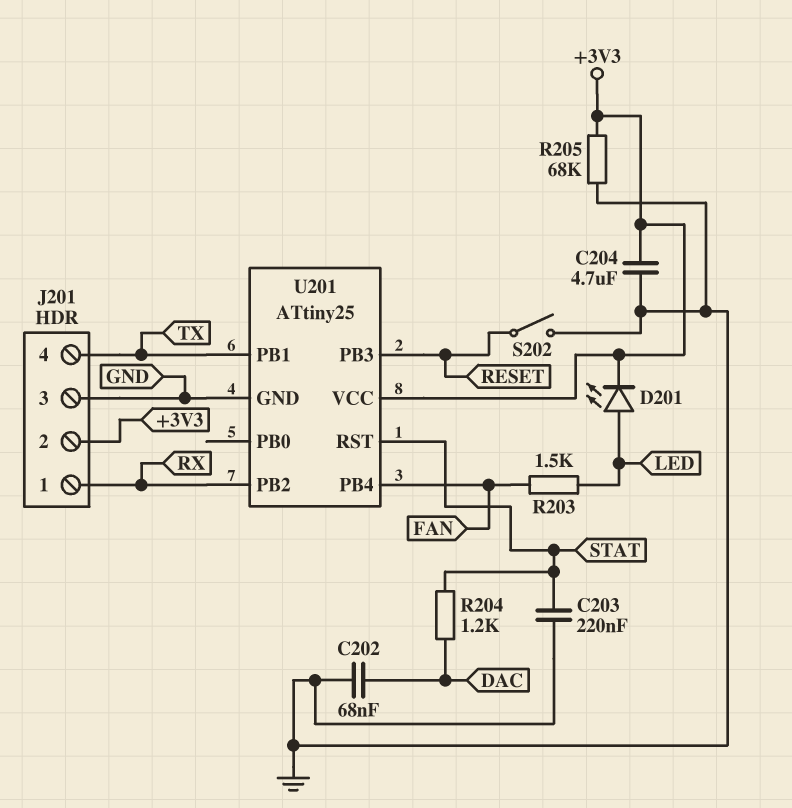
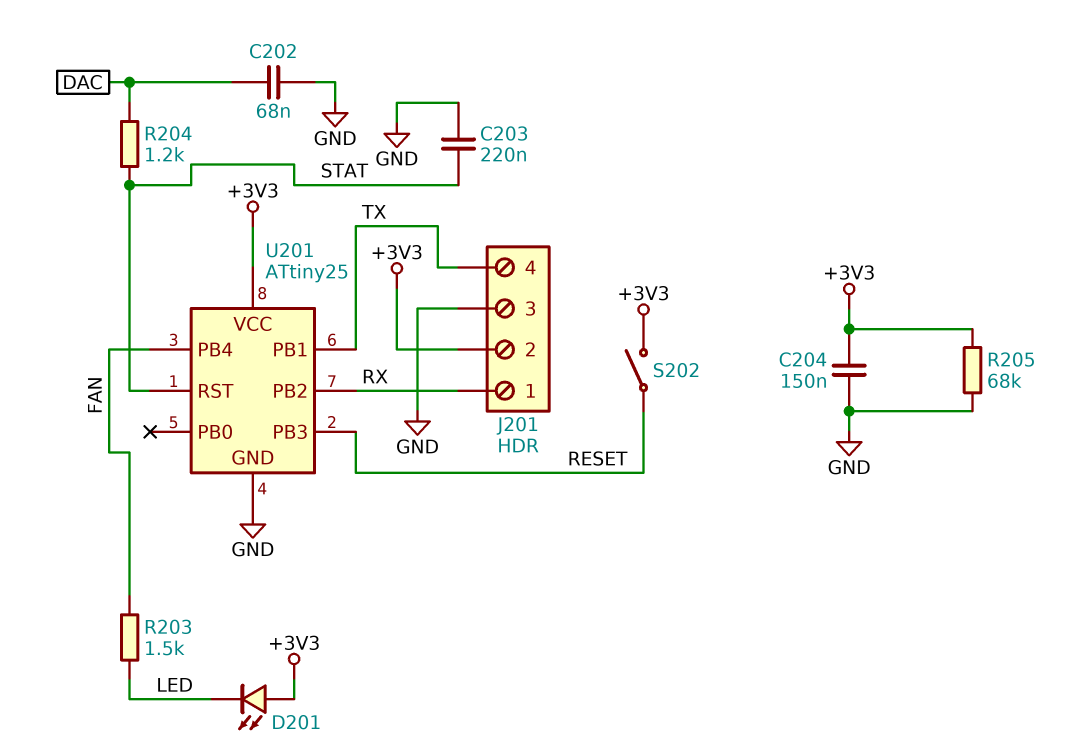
C204: 4.7uF (+3V3, GND) -> 150nF (+3V3, GND)
D201: LED (A LED, K +3V3) -> LED (A +3V3, K LED)
S202: switch (GND, RESET) -> switch (+3V3, RESET)

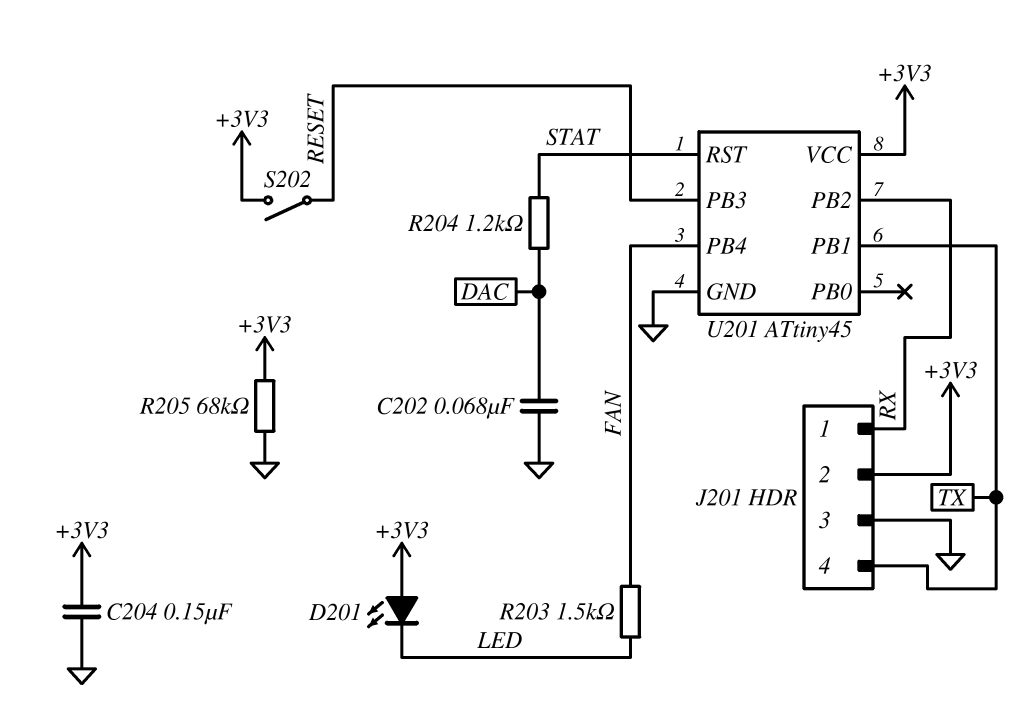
C203: 220nF (GND, STAT) -> none
U201: ATtiny25 -> ATtiny45

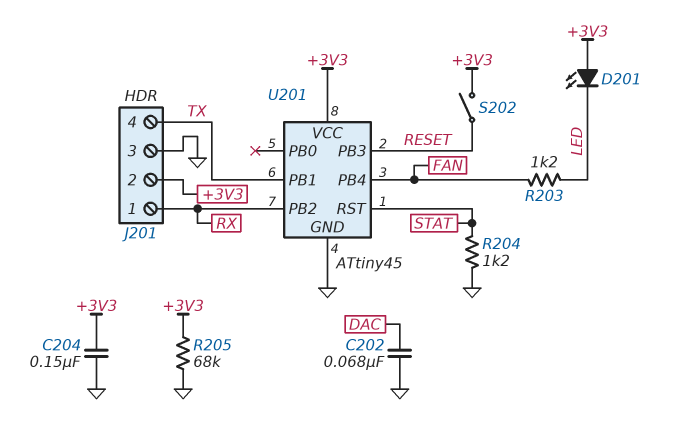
R203: 1.5k (FAN, LED) -> 1.2k (FAN, LED)
R204: 1.2k (DAC, STAT) -> 1.2k (GND, STAT)

